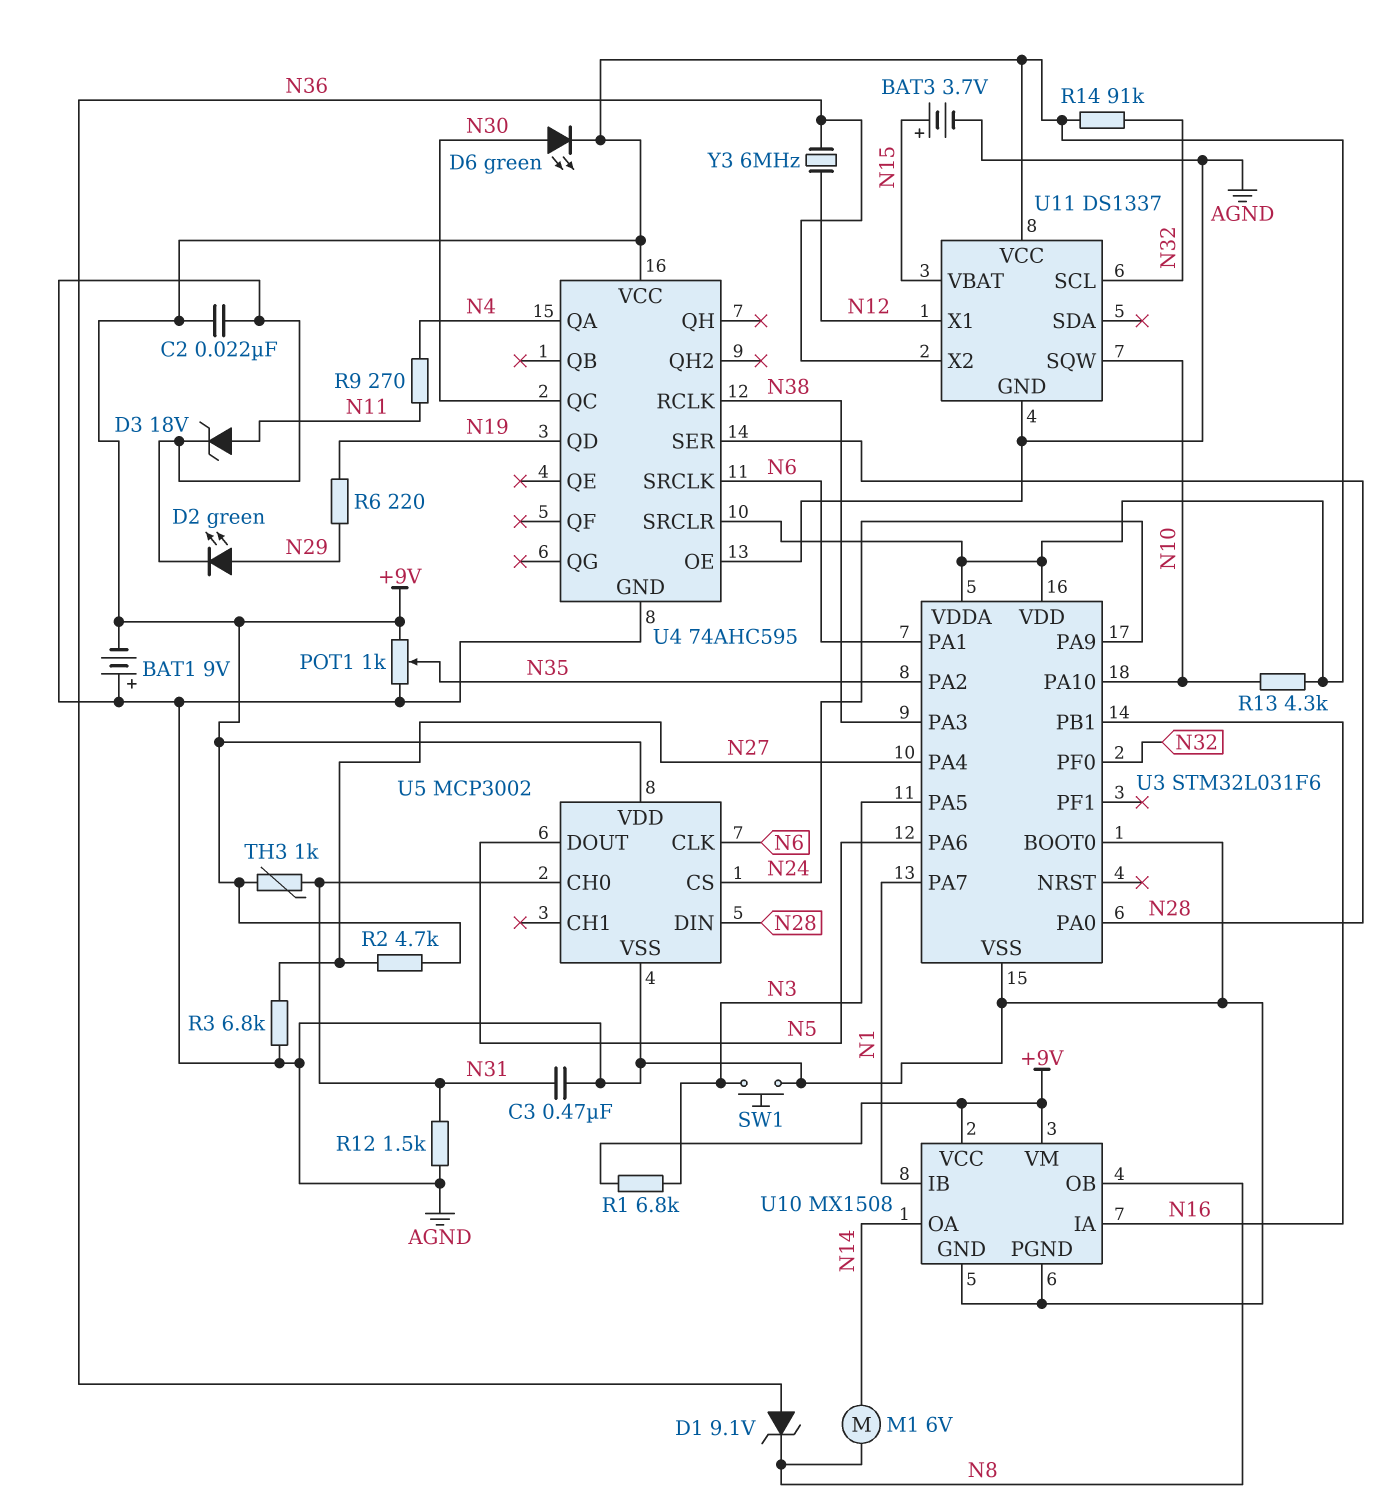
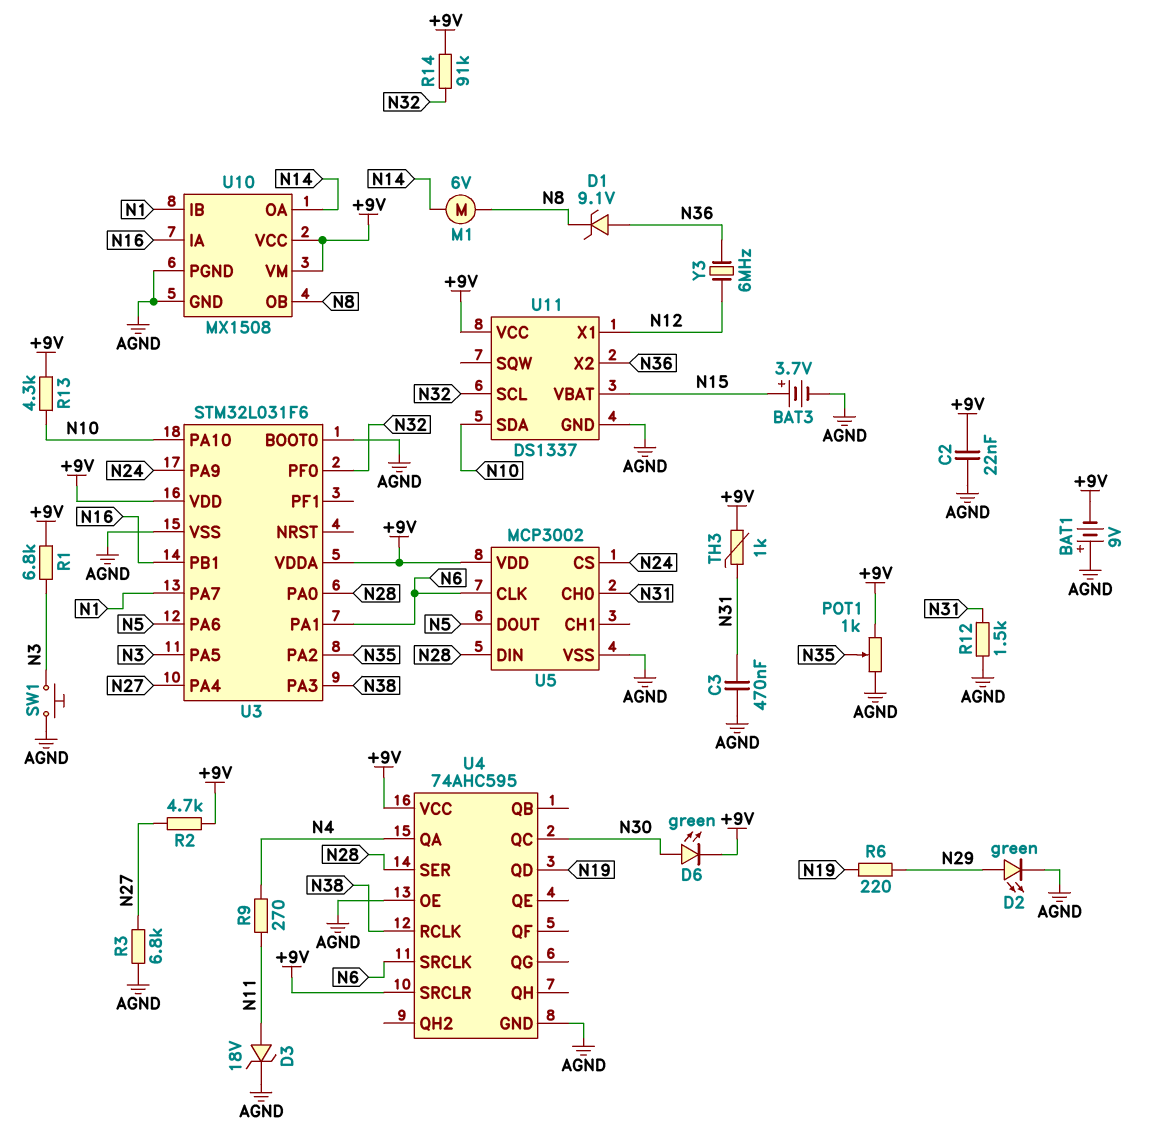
U11 pin SDA: none -> N10
U11 pin SQW: N10 -> none

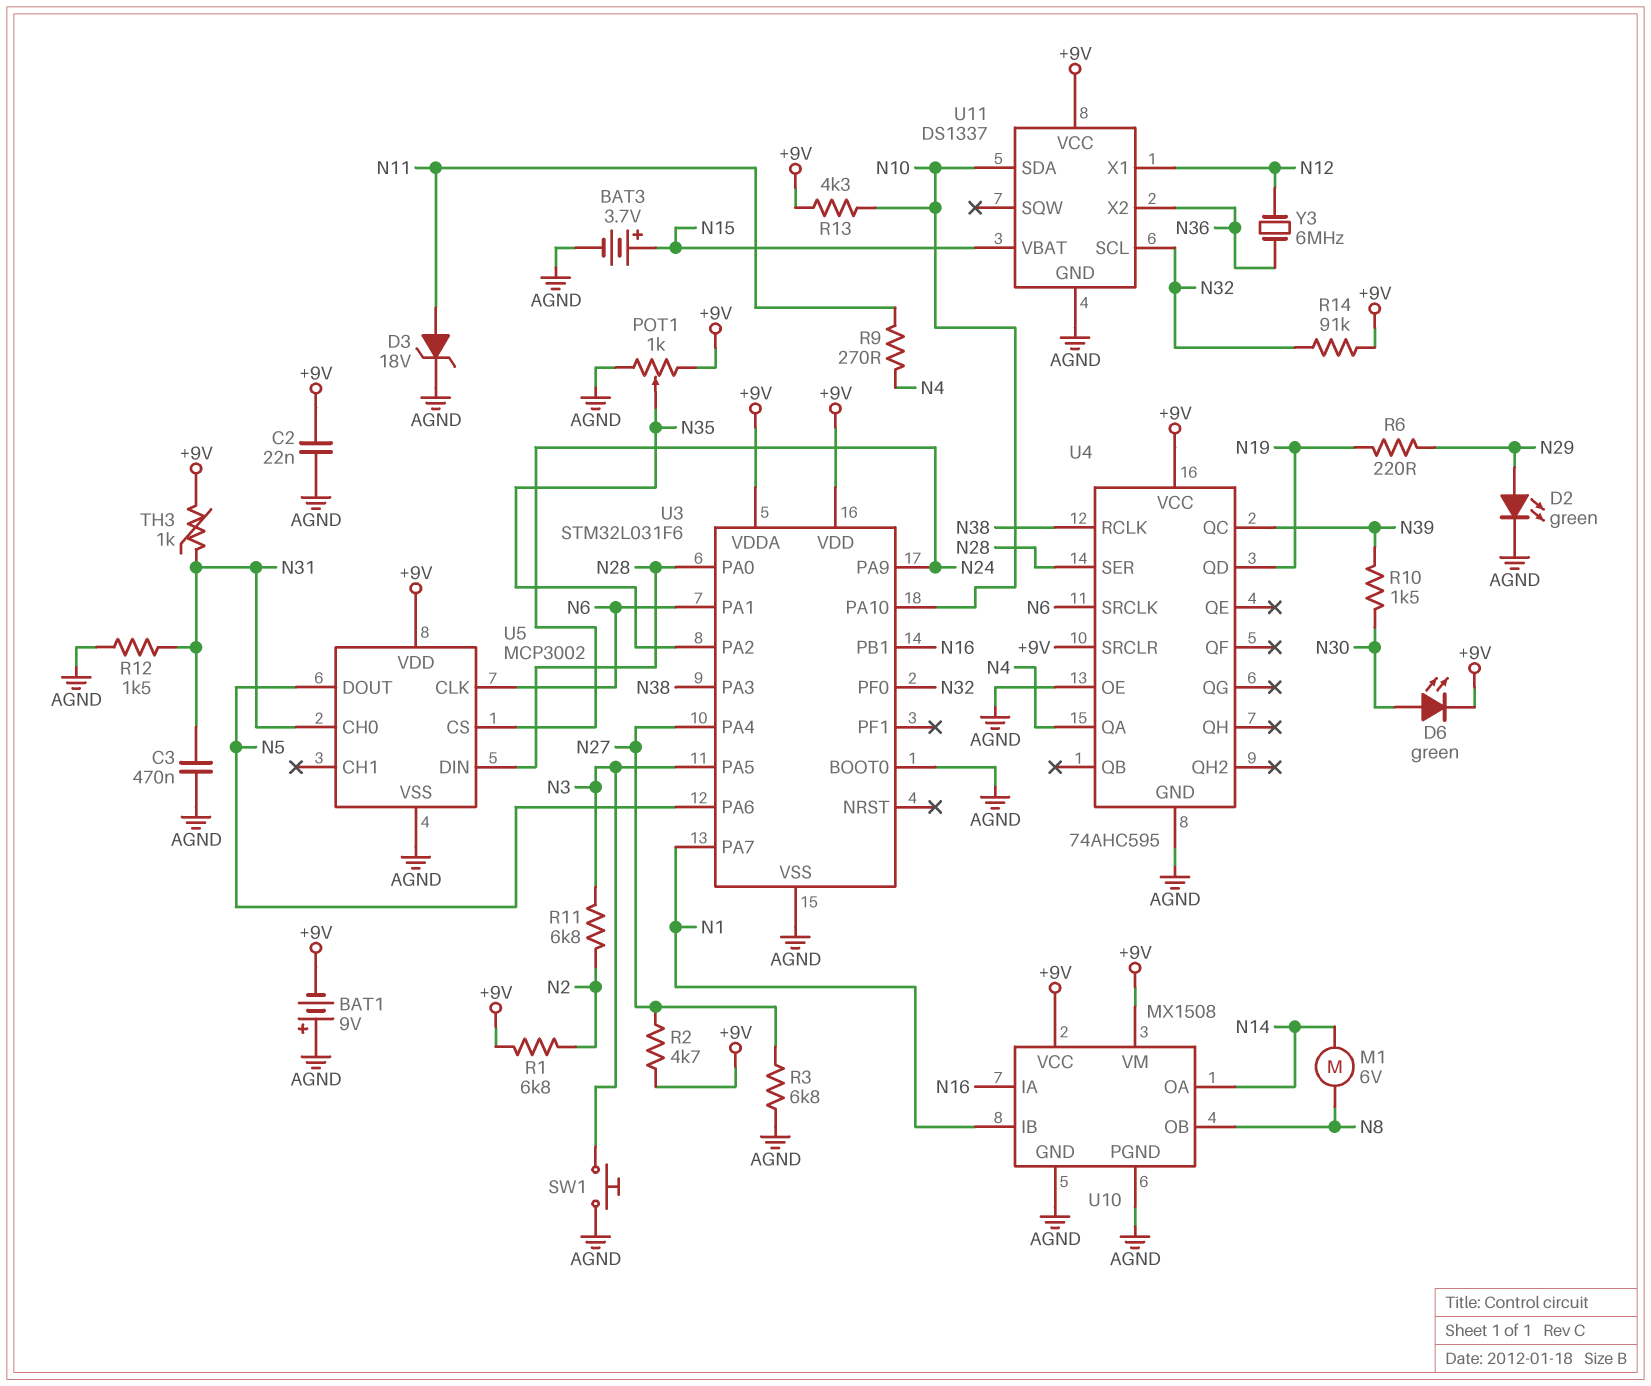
D1: zener 9.1V (A N36, K N8) -> none
R1: 6.8k (+9V, N3) -> 6.8k (+9V, N2)
R10: none -> 1.5k (N30, N39)
R11: none -> 6.8k (N2, N3)
U4 pin QC: N30 -> N39

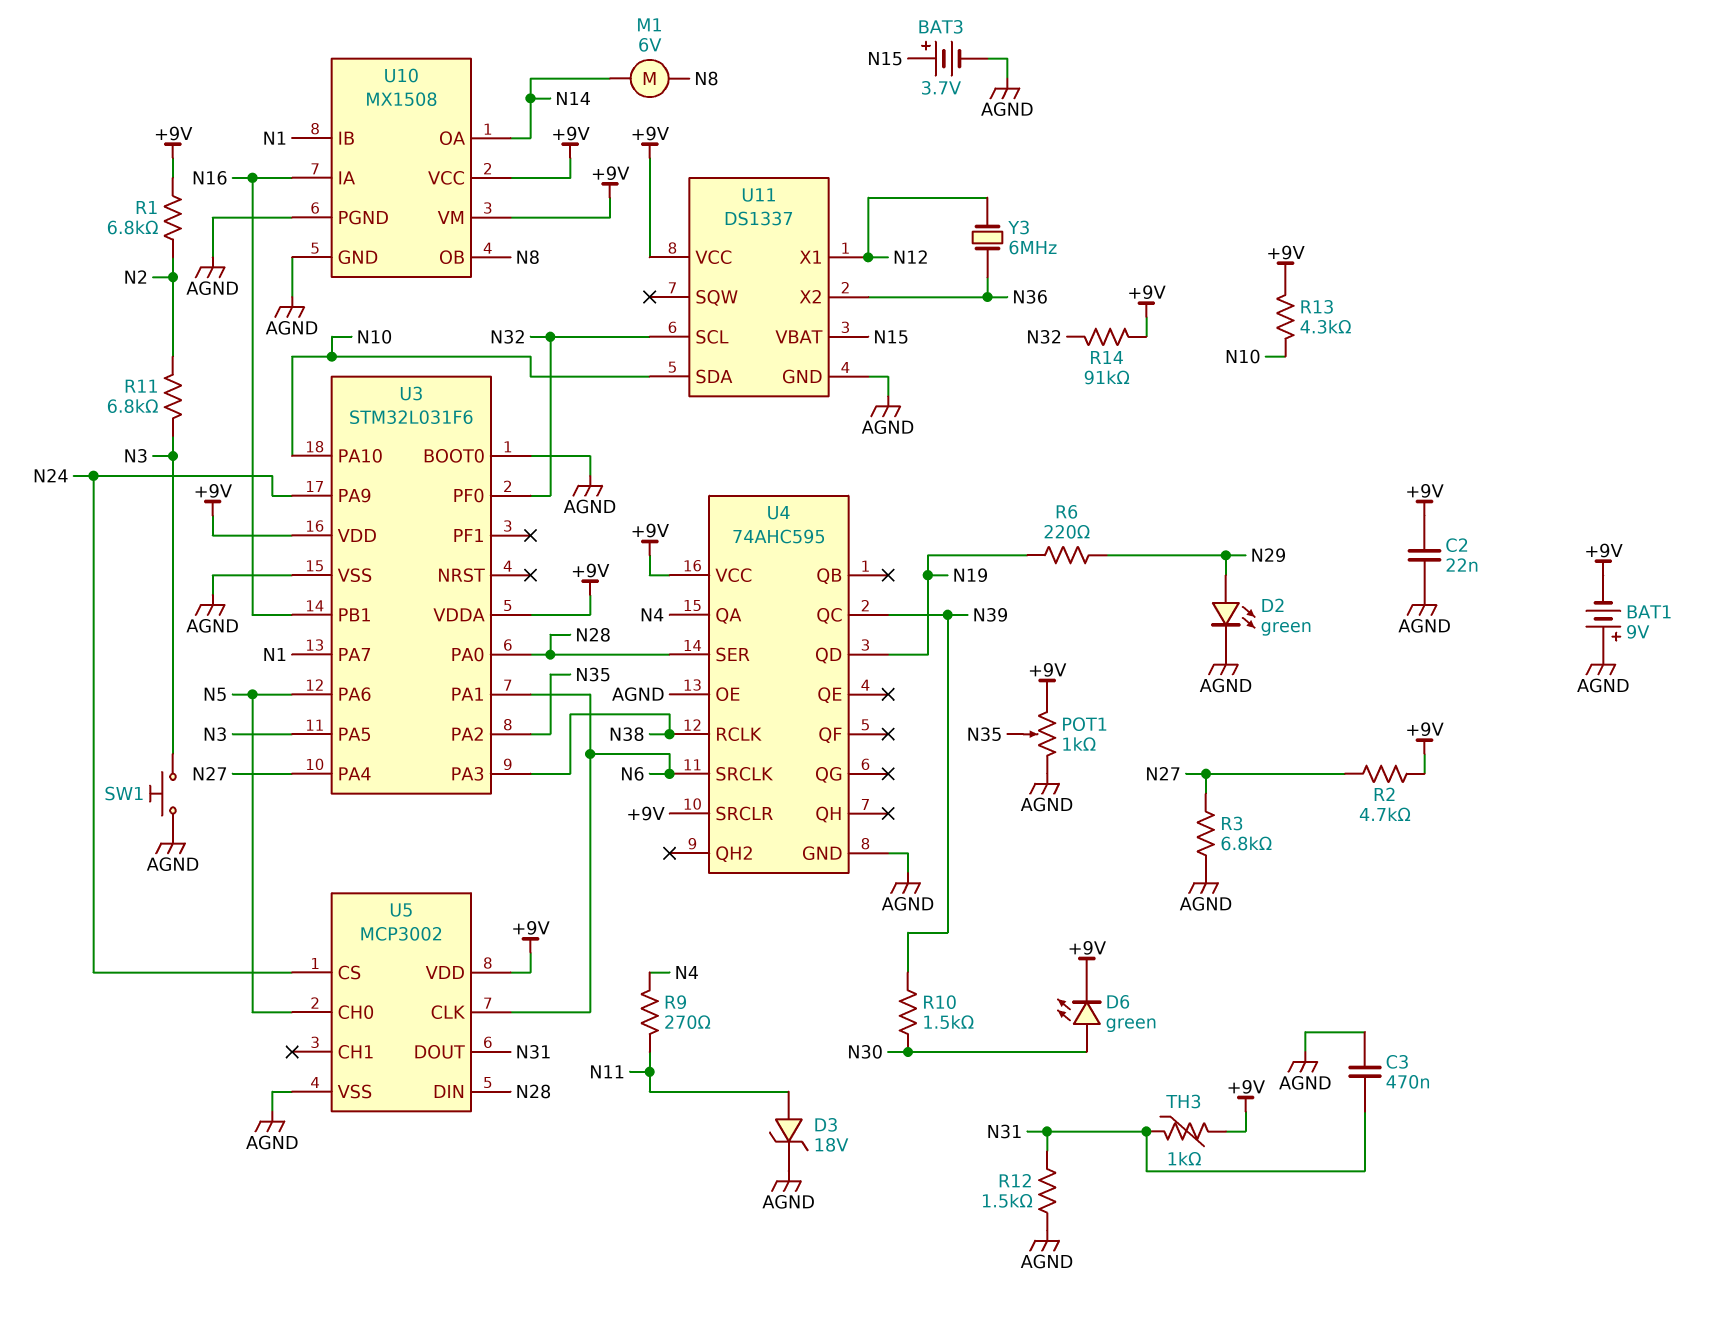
U5 pin CH0: N31 -> N5
U5 pin DOUT: N5 -> N31

